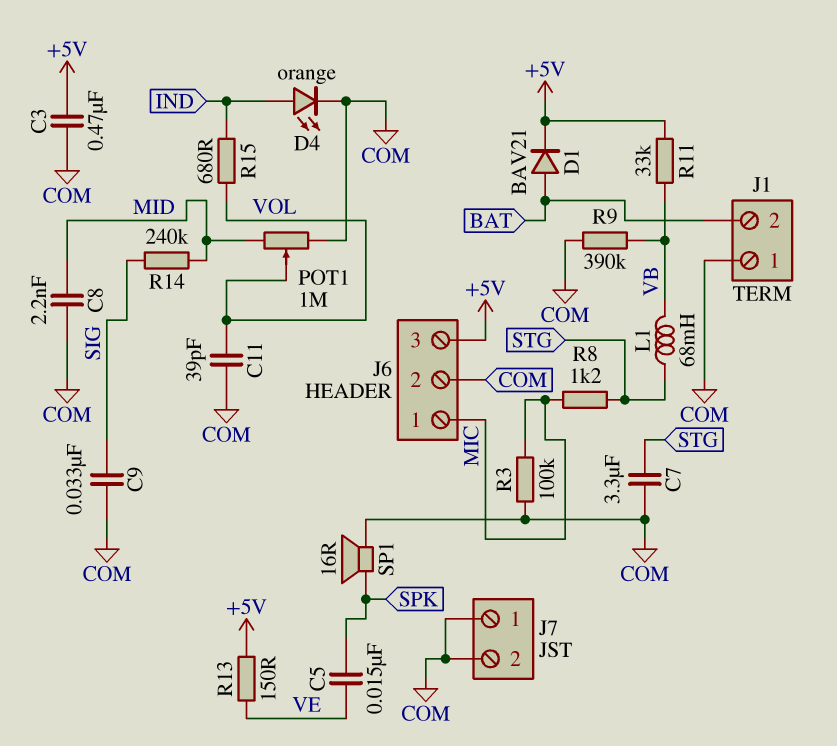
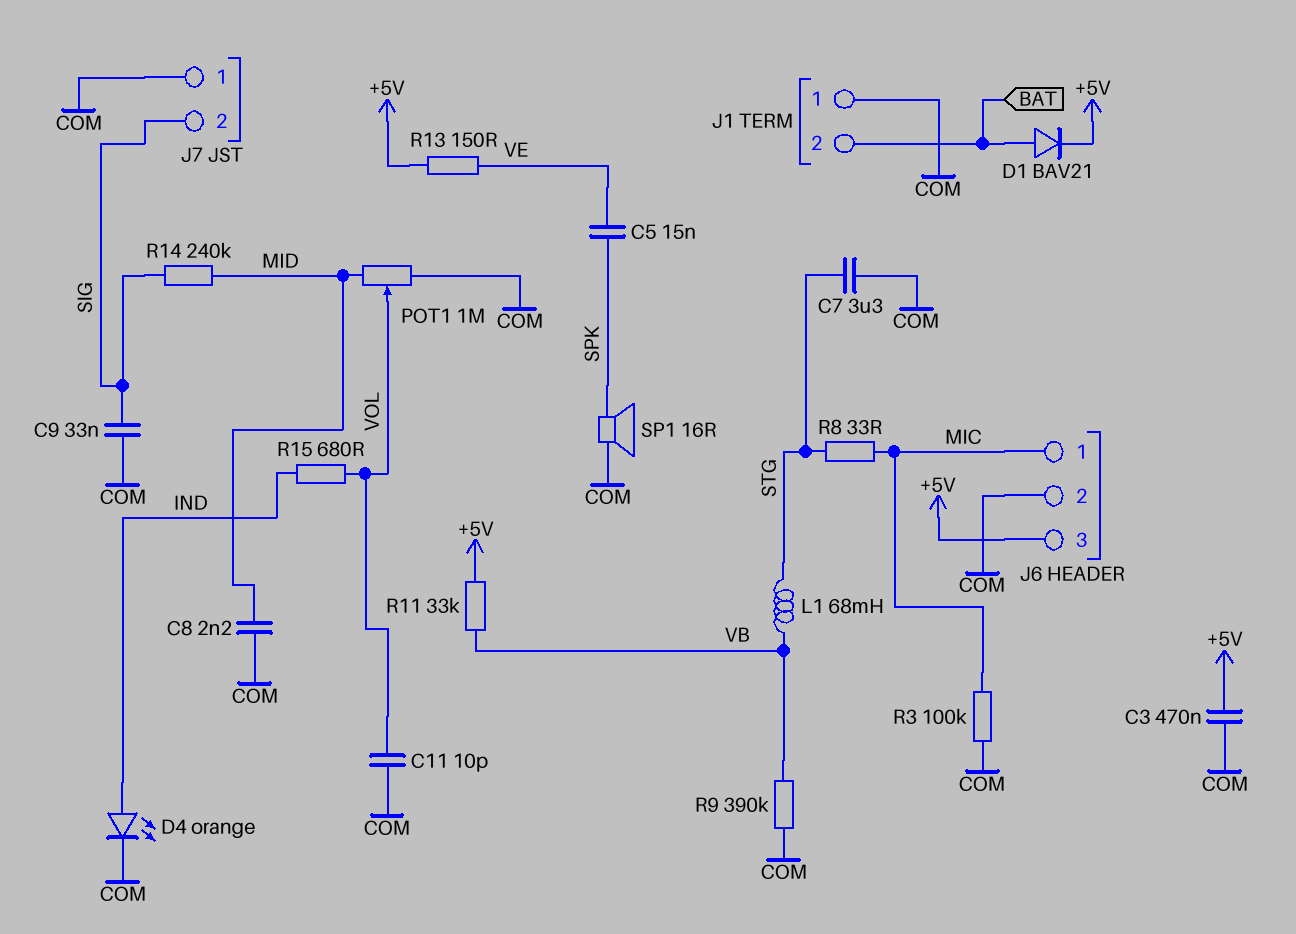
C11: 39pF (COM, VOL) -> 10pF (COM, VOL)
J7 pin 2: COM -> SIG
R8: 1.2k (MIC, STG) -> 33 (MIC, STG)

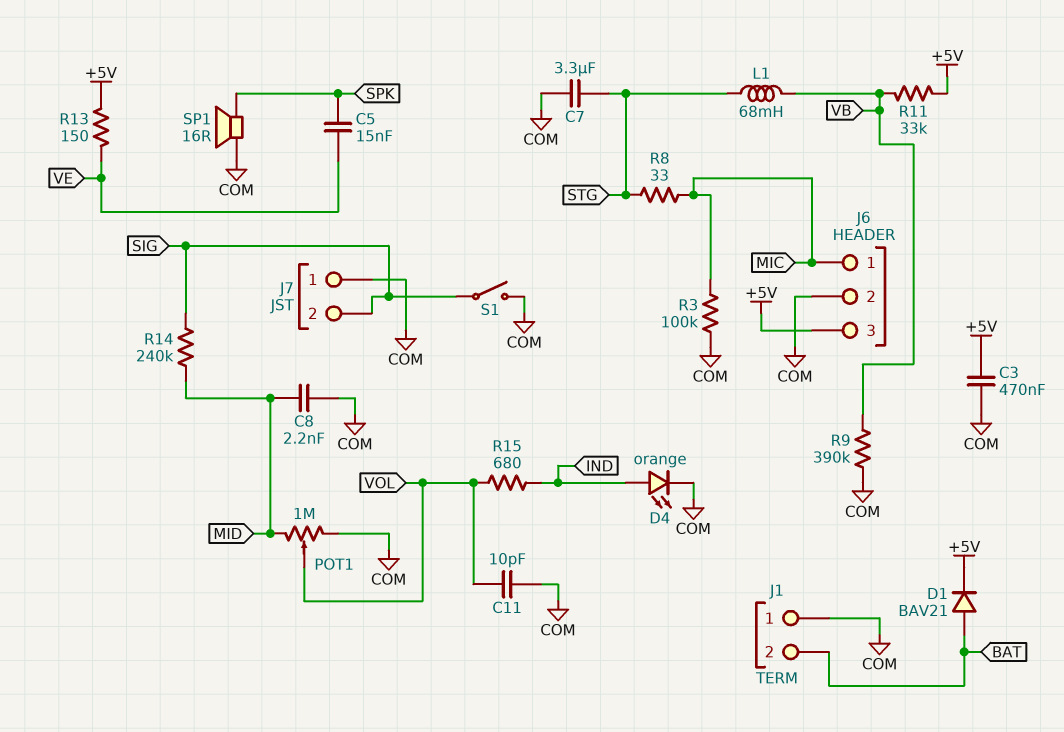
C9: 33nF (COM, SIG) -> none
S1: none -> switch (COM, SIG)

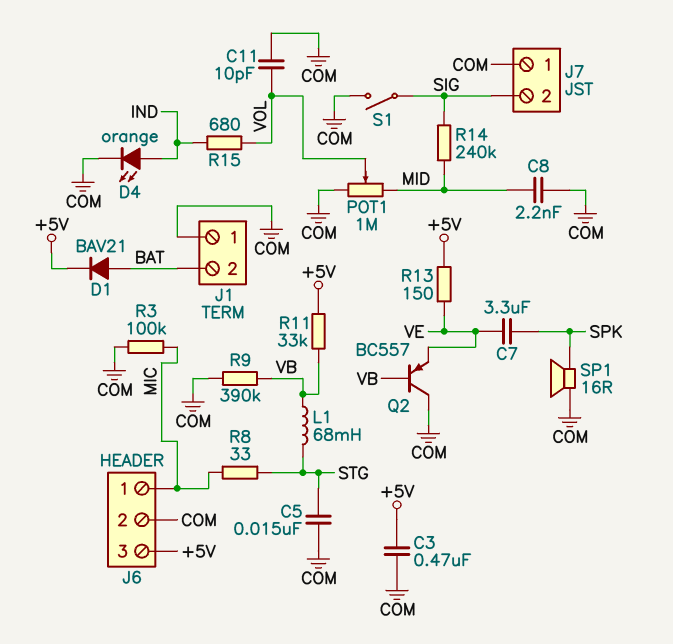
C5: 15nF (SPK, VE) -> 15nF (COM, STG)
C7: 3.3uF (COM, STG) -> 3.3uF (SPK, VE)
Q2: none -> PNP BC557 (B VB, C COM, E VE)

